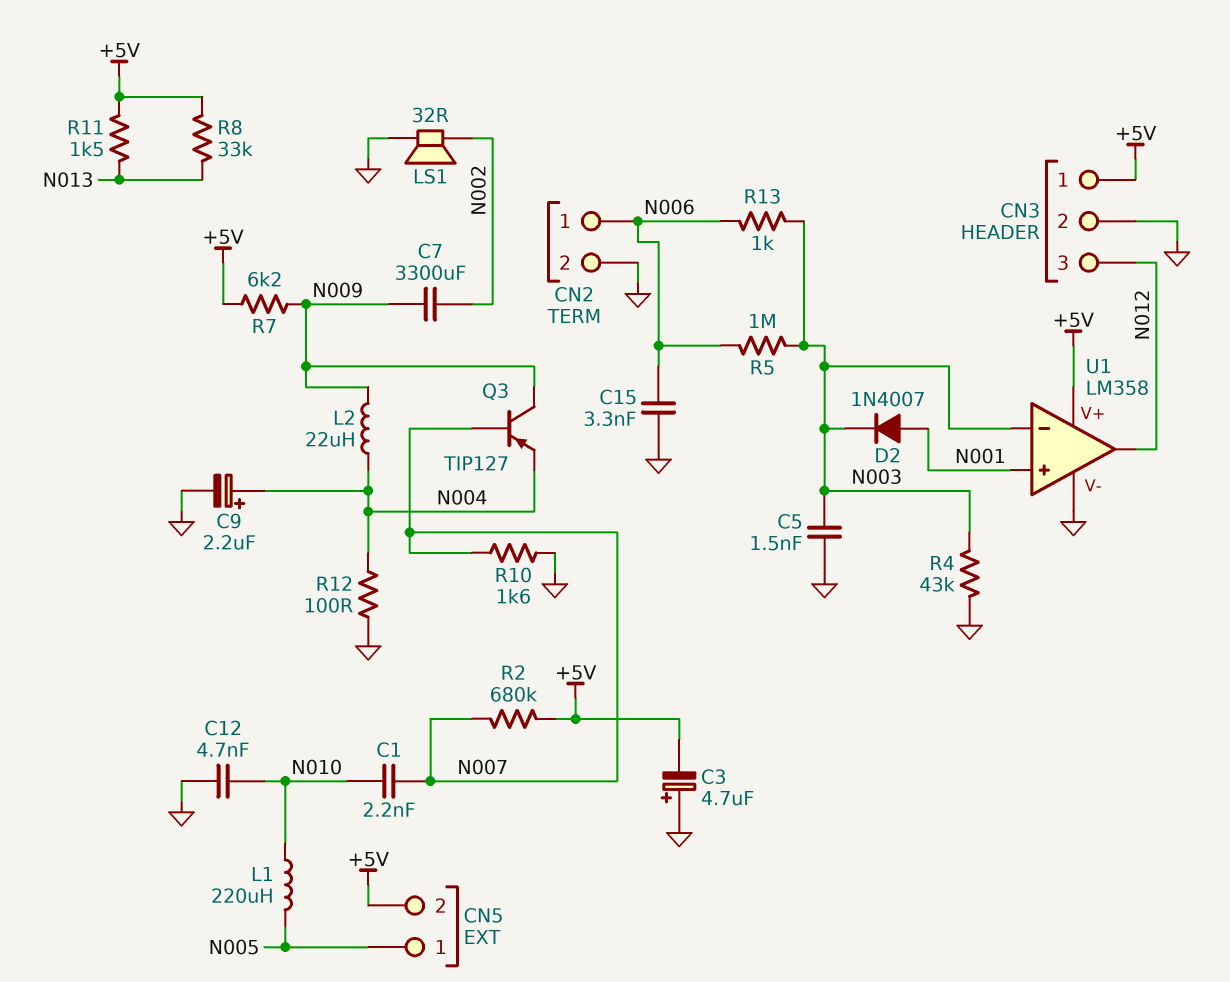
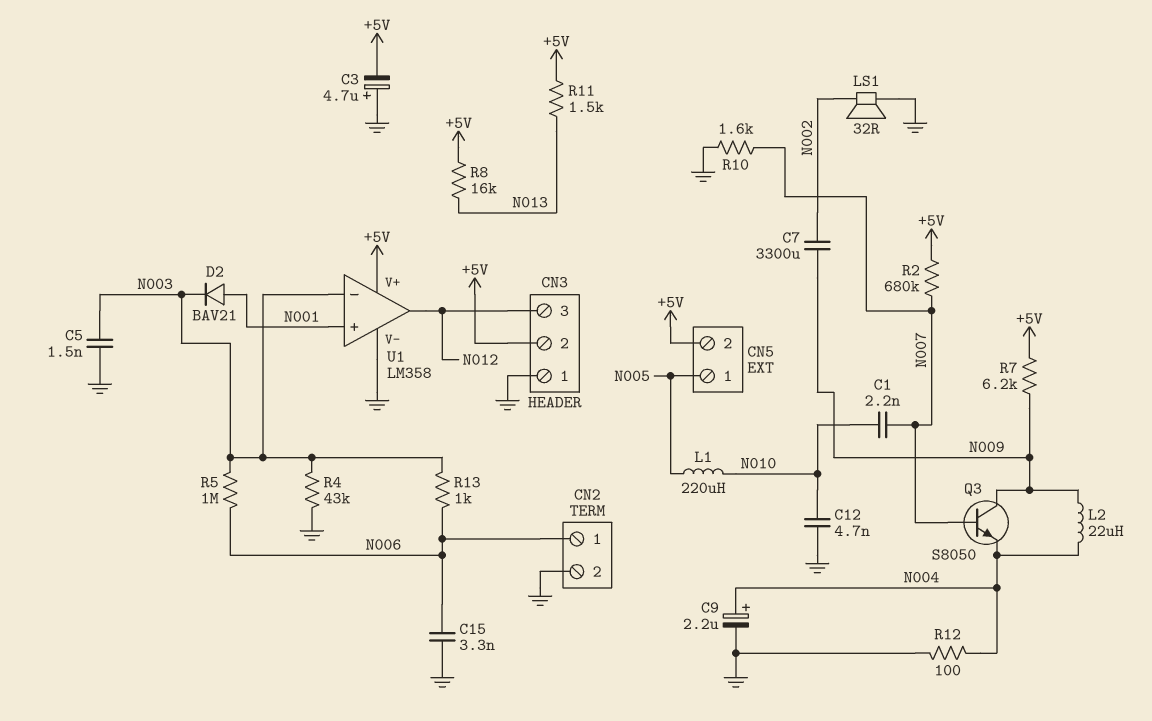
CN3 pin 1: +5V -> GND
CN3 pin 2: GND -> +5V
D2: diode 1N4007 (A N001, K N003) -> diode BAV21 (A N001, K N003)
Q3: PNP TIP127 (B N007, C N009, E N004) -> NPN S8050 (B N007, C N009, E N004)
R8: 33k (+5V, N013) -> 16k (+5V, N013)

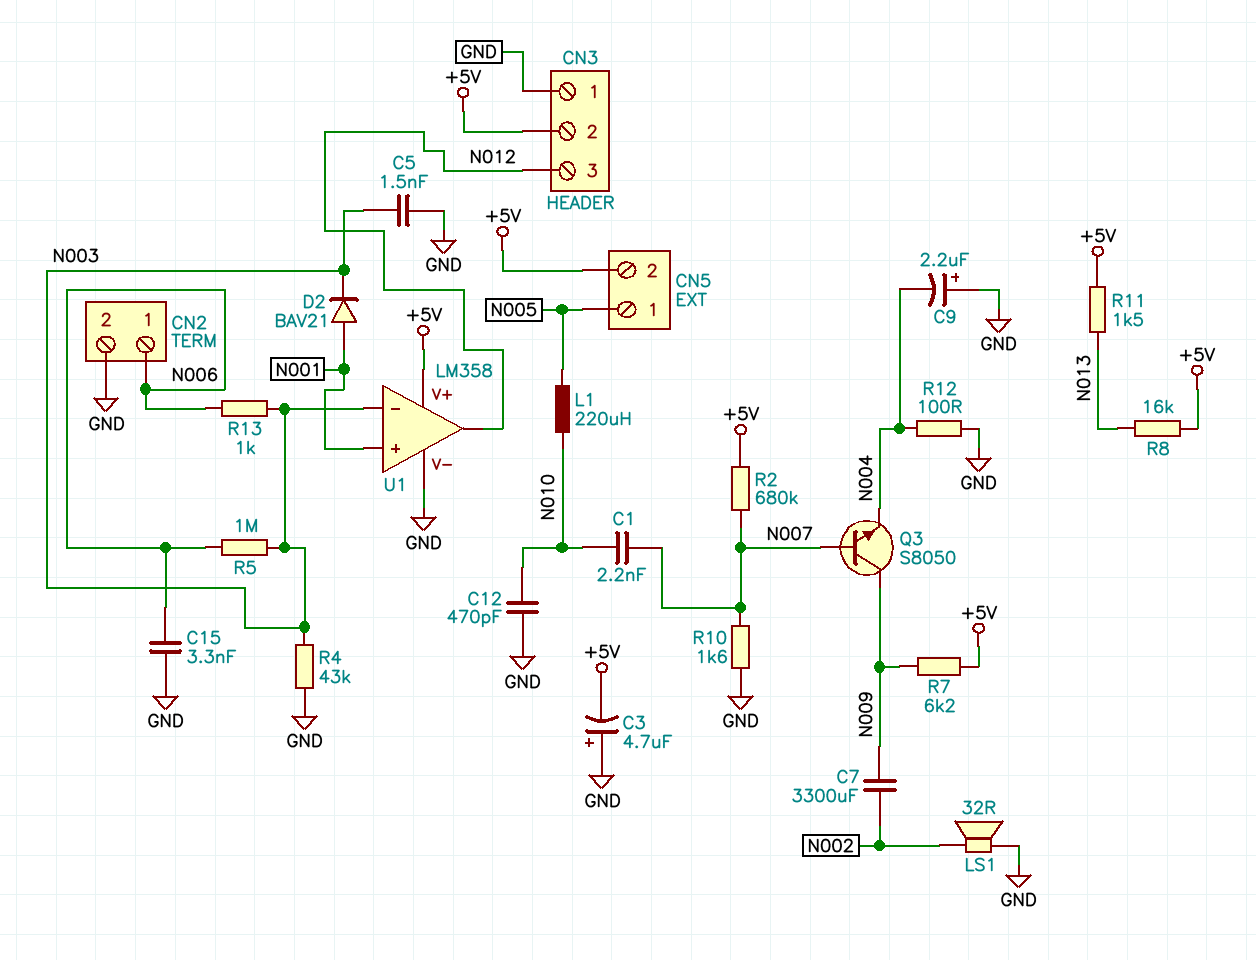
C9: 2.2uF (plus N004, minus GND) -> 2.2uF (plus GND, minus N004)
C12: 4.7nF (GND, N010) -> 470pF (GND, N010)
L2: 22uH (N004, N009) -> none

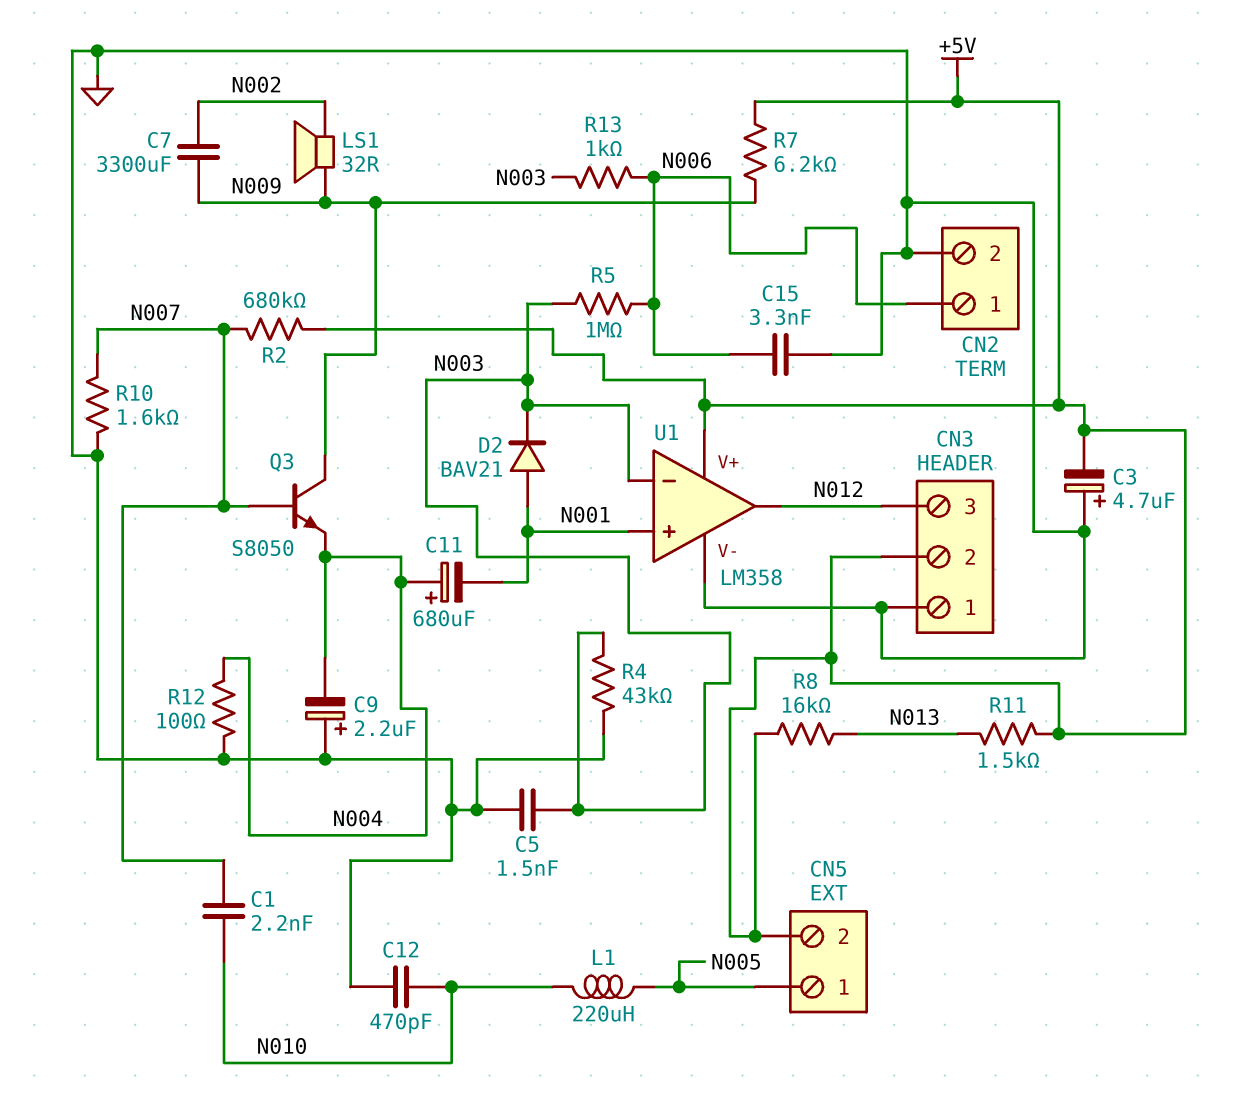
C11: none -> 680uF (plus N004, minus N001)
LS1: speaker 32R (GND, N002) -> speaker 32R (N002, N009)

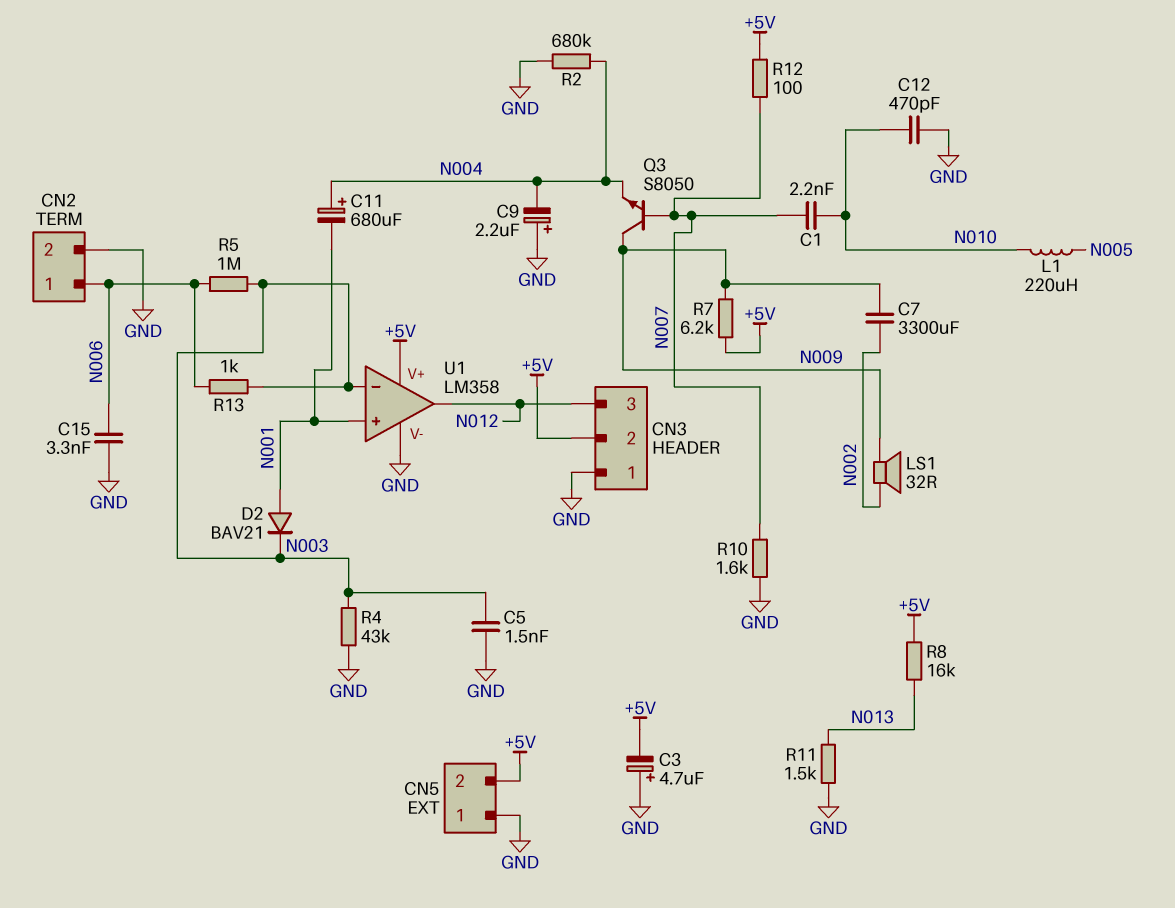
CN5 pin 1: N005 -> GND
R2: 680k (+5V, N007) -> 680k (GND, N004)
R11: 1.5k (+5V, N013) -> 1.5k (GND, N013)
R12: 100 (GND, N004) -> 100 (+5V, N007)

